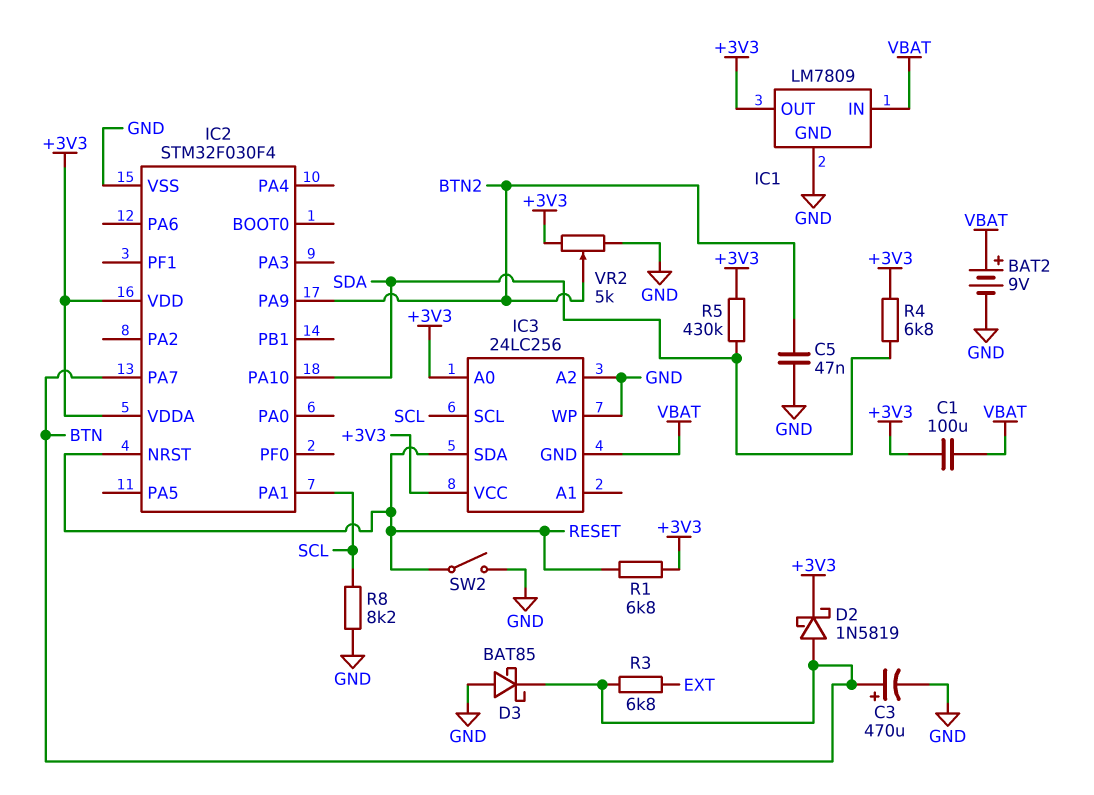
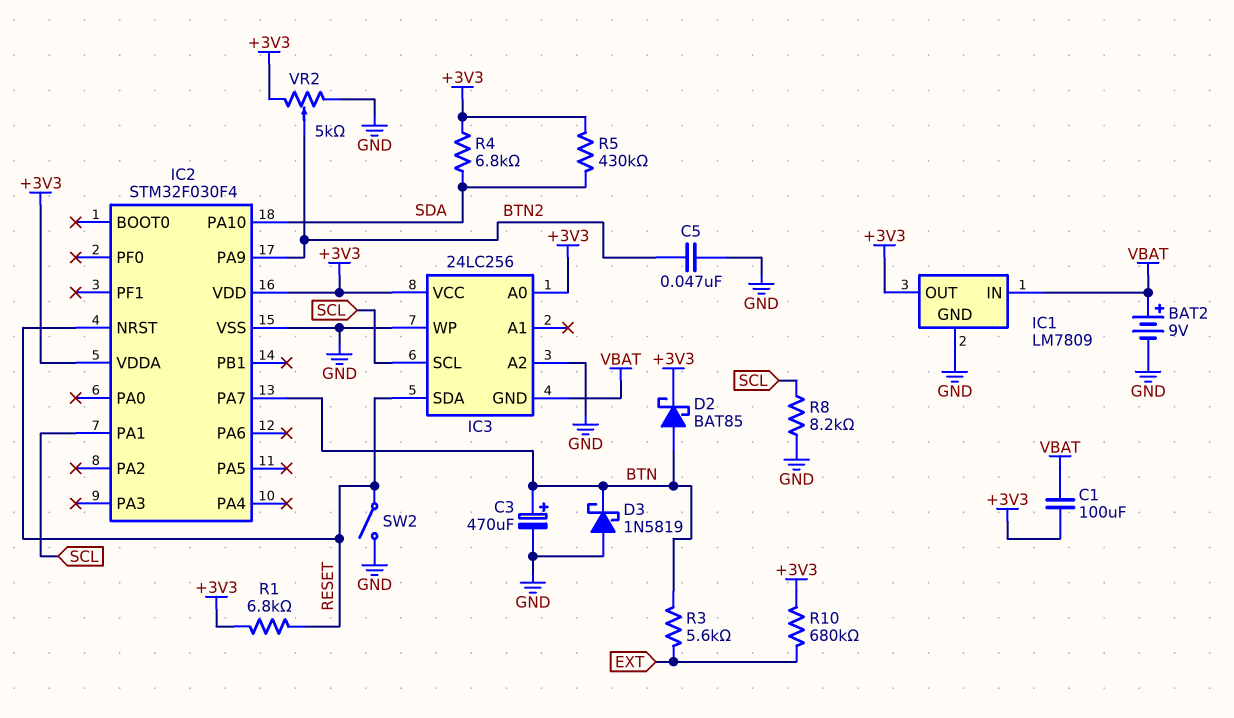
D2: schottky 1N5819 (A BTN, K +3V3) -> schottky BAT85 (A BTN, K +3V3)
D3: schottky BAT85 (A GND, K BTN) -> schottky 1N5819 (A GND, K BTN)
R3: 6.8k (BTN, EXT) -> 5.6k (BTN, EXT)
R10: none -> 680k (+3V3, EXT)

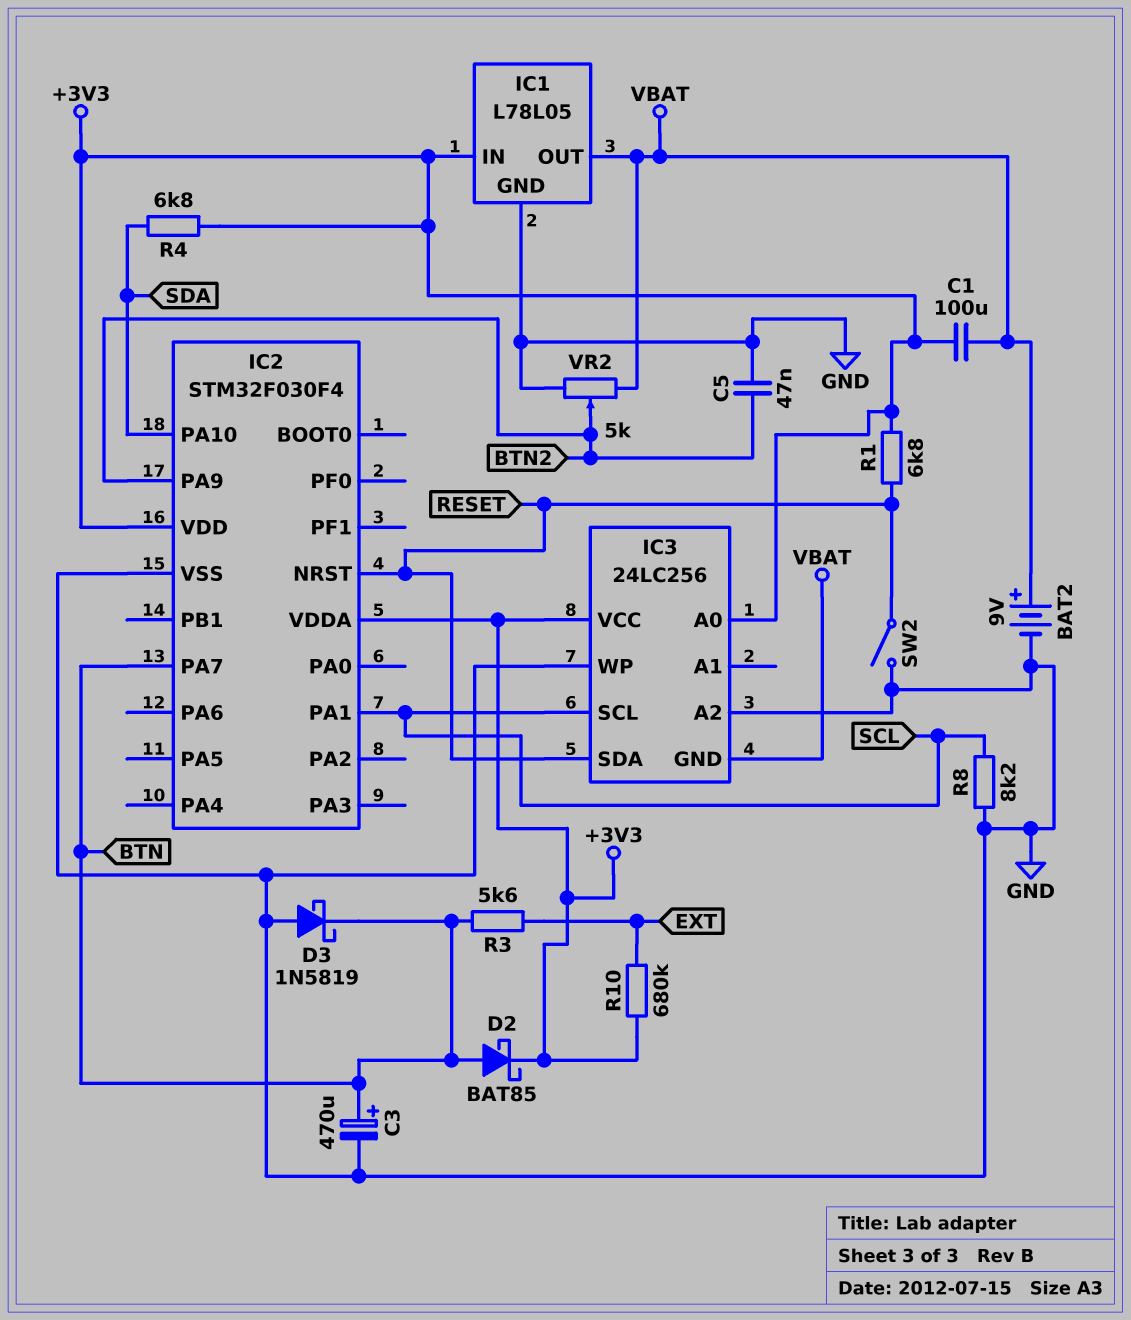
IC1: LM7809 -> L78L05
IC1 pin IN: VBAT -> +3V3
IC1 pin OUT: +3V3 -> VBAT
R5: 430k (+3V3, SDA) -> none
VR2: 5k (+3V3, GND, wiper BTN2) -> 5k (GND, VBAT, wiper BTN2)

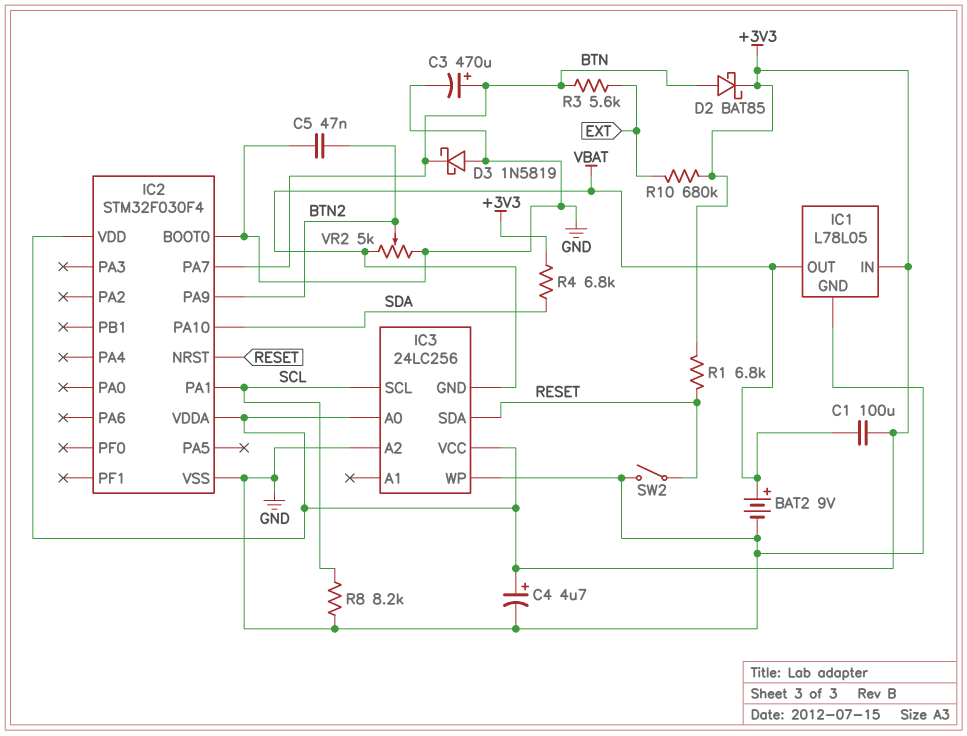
C4: none -> 4.7uF (plus +3V3, minus GND)
IC2 pin BOOT0: none -> GND

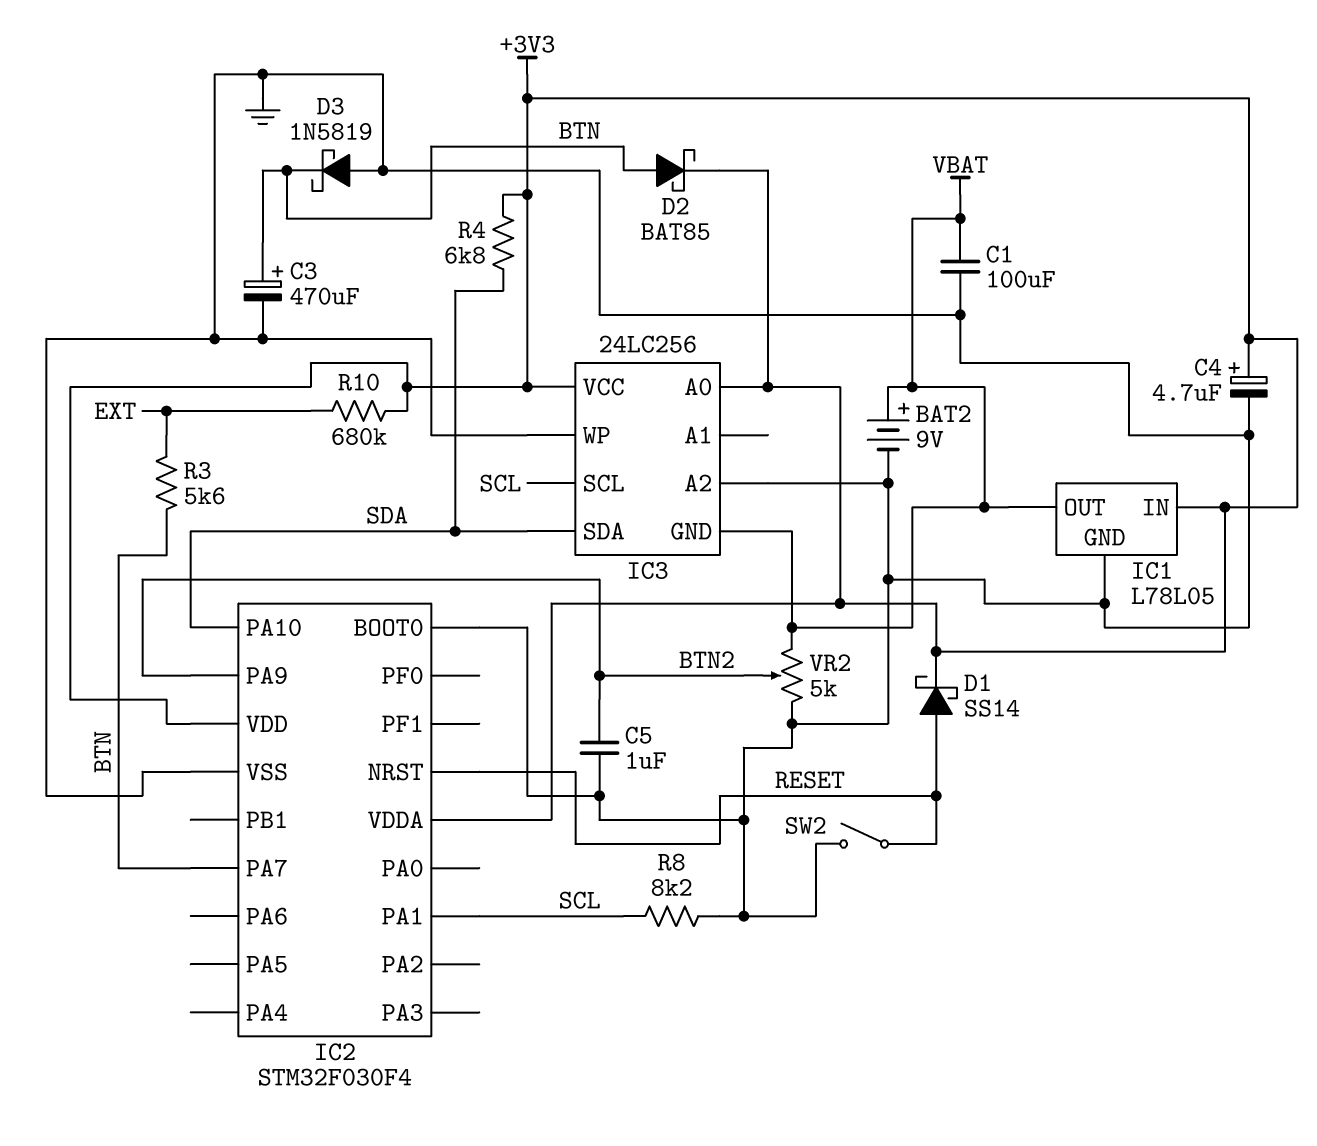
C1: 100uF (+3V3, VBAT) -> 100uF (GND, VBAT)
C5: 47nF (BTN2, GND) -> 1uF (BTN2, GND)
D1: none -> schottky SS14 (A RESET, K +3V3)
IC3 pin SDA: RESET -> SDA
R1: 6.8k (+3V3, RESET) -> none

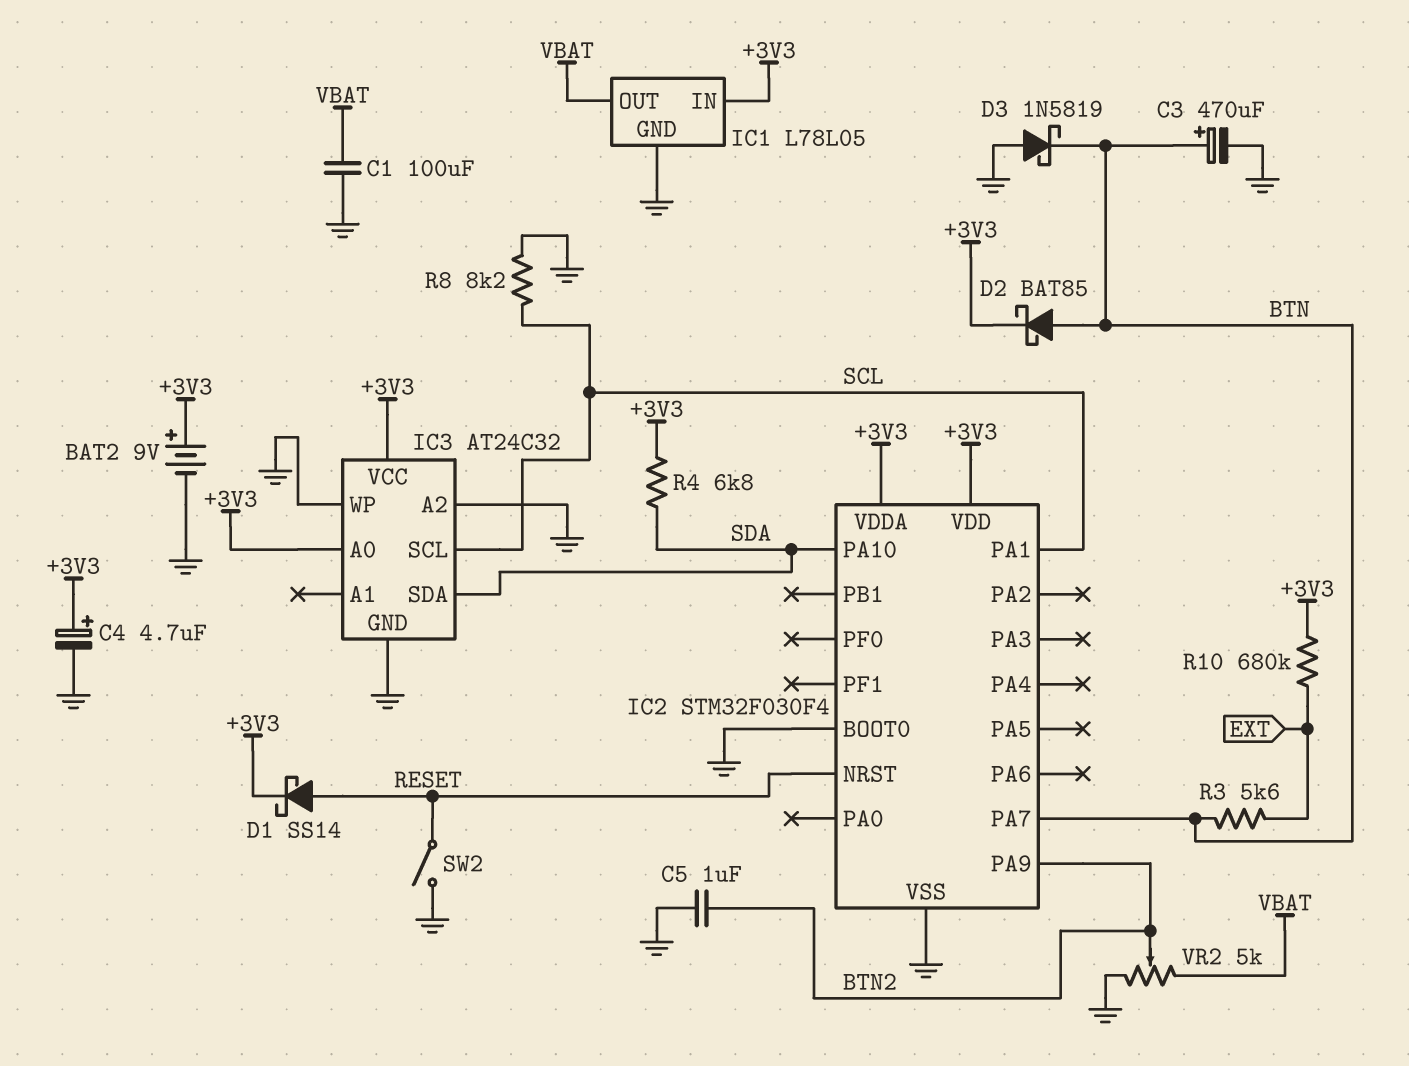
BAT2: 9V (plus VBAT, minus GND) -> 9V (plus +3V3, minus GND)
IC3: 24LC256 -> AT24C32
IC3 pin GND: VBAT -> GND

